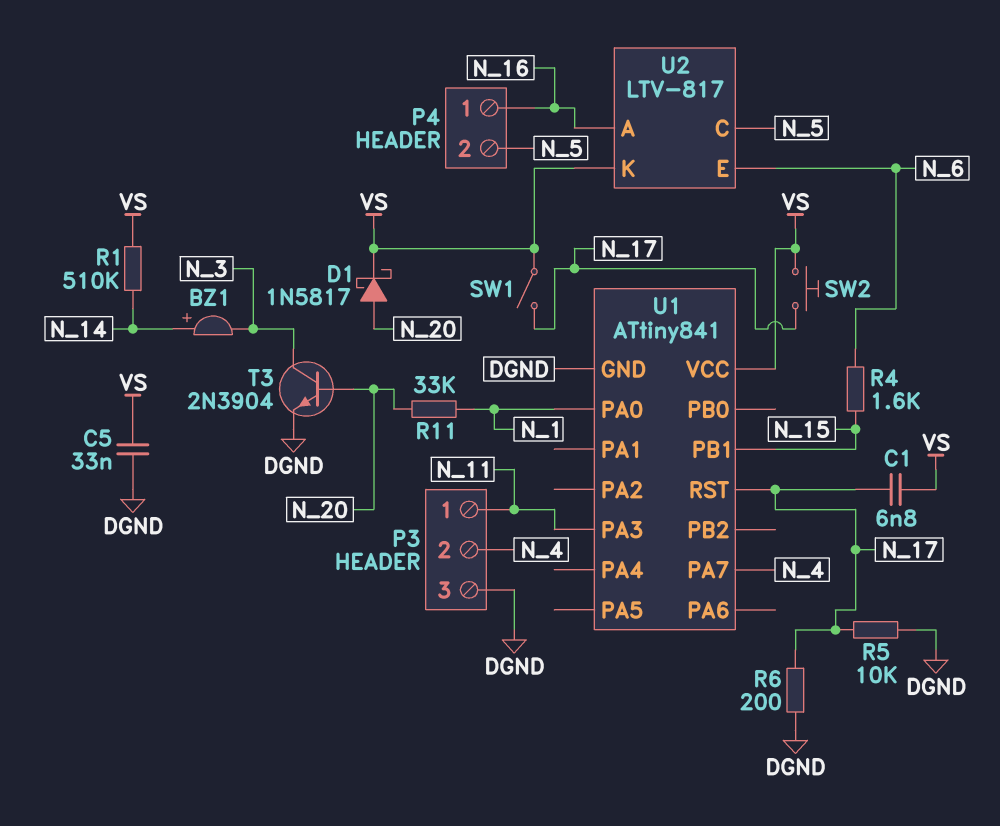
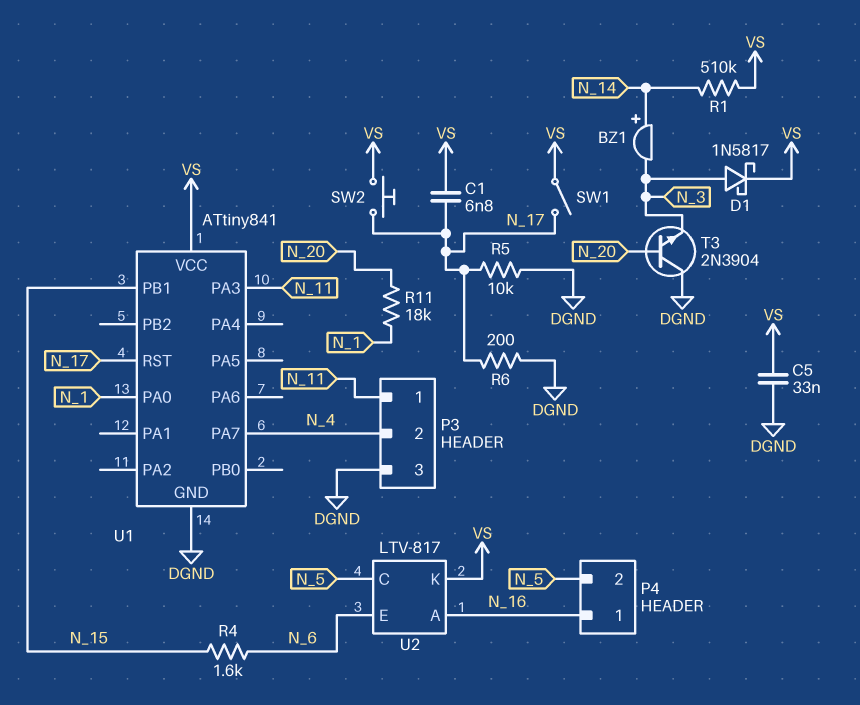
D1: schottky 1N5817 (A N_20, K VS) -> schottky 1N5817 (A N_3, K VS)
R11: 33k (N_1, N_20) -> 18k (N_1, N_20)
T3: NPN 2N3904 (B N_20, C N_3, E DGND) -> NPN 2N3904 (B N_20, C DGND, E N_3)

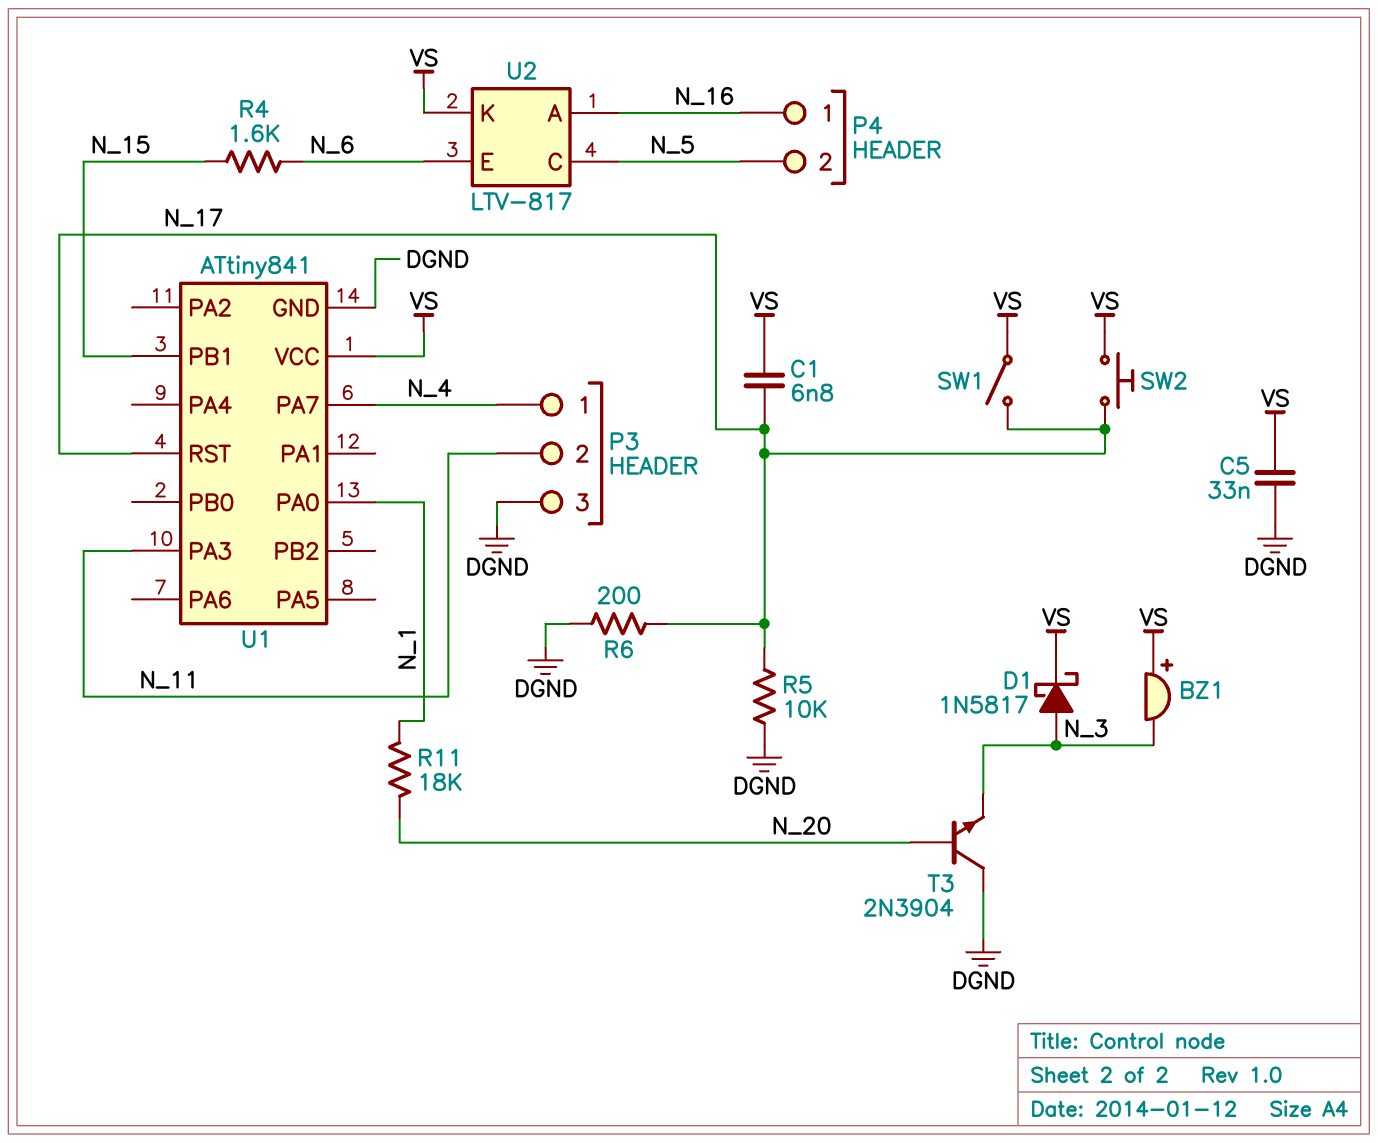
BZ1: buzzer (plus N_14, minus N_3) -> buzzer (plus VS, minus N_3)
P3 pin 1: N_11 -> N_4
P3 pin 2: N_4 -> N_11
R1: 510k (N_14, VS) -> none

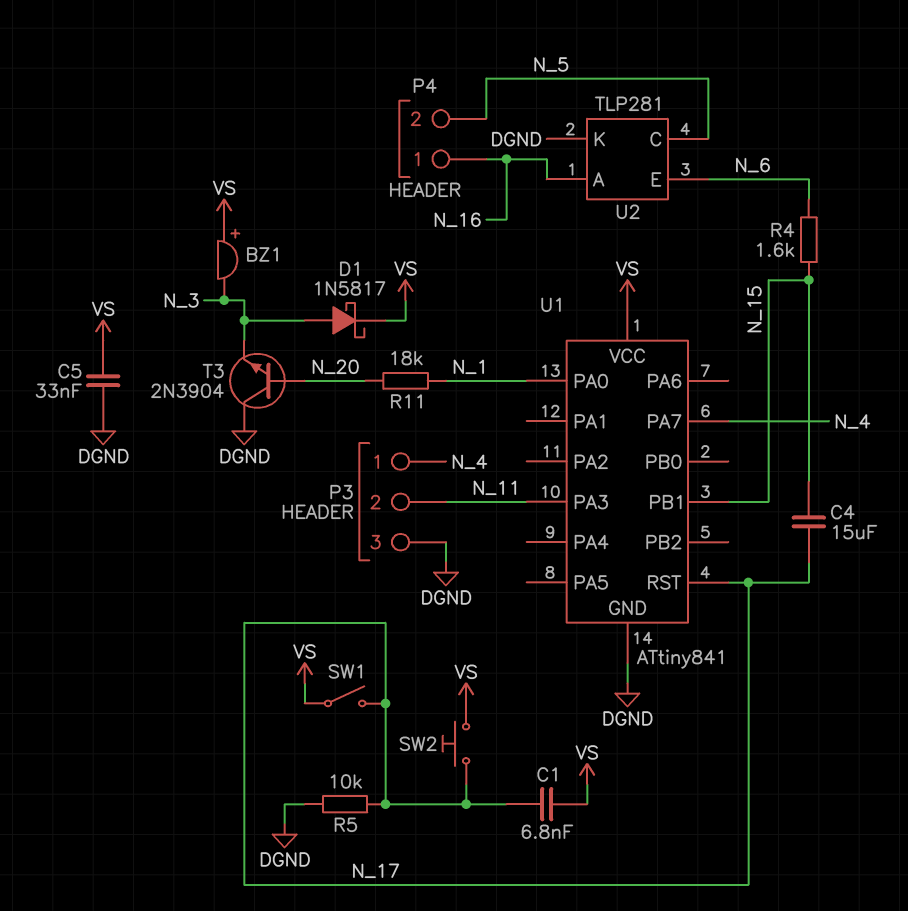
C4: none -> 15uF (N_15, N_17)
R6: 200 (DGND, N_17) -> none
U2: LTV-817 -> TLP281
U2 pin K: VS -> DGND

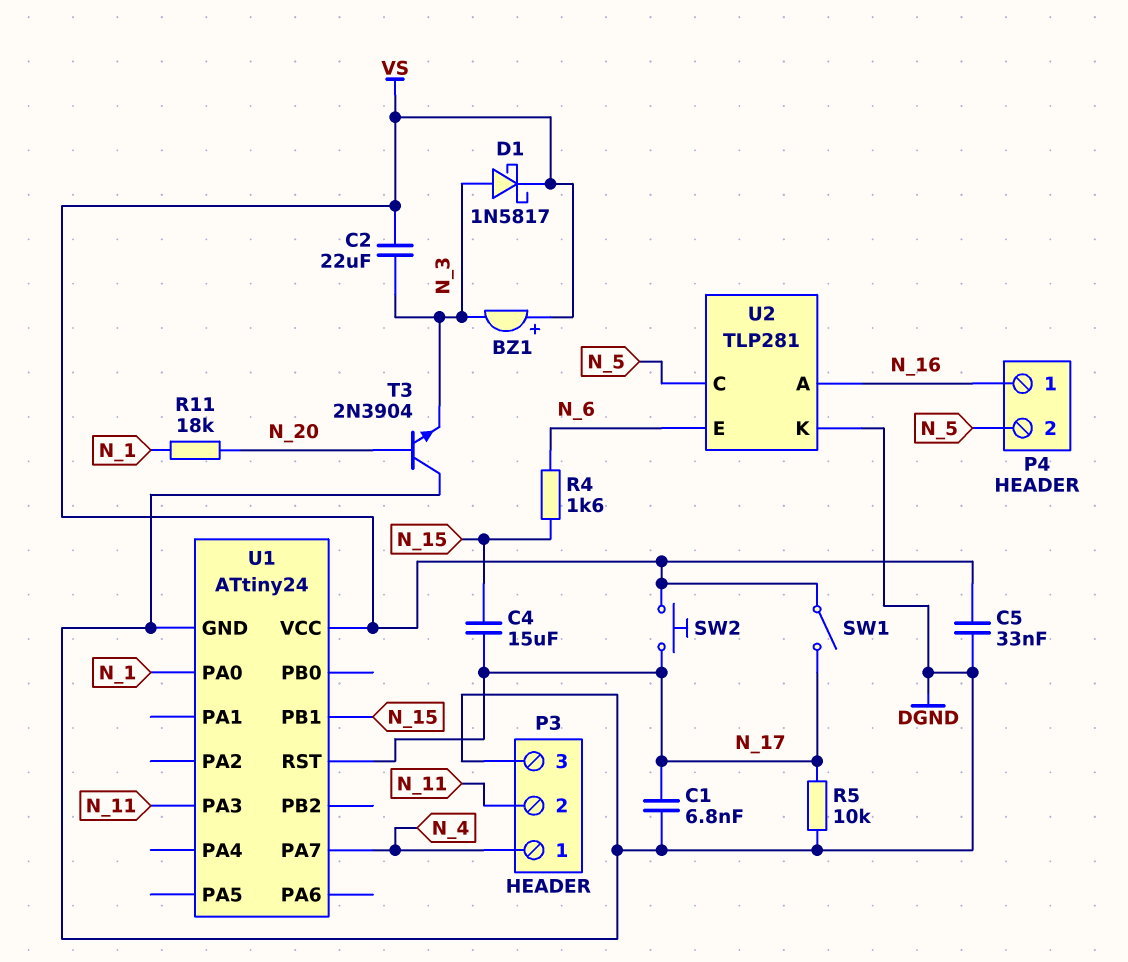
C1: 6.8nF (N_17, VS) -> 6.8nF (DGND, N_17)
C2: none -> 22uF (N_3, VS)
U1: ATtiny841 -> ATtiny24

